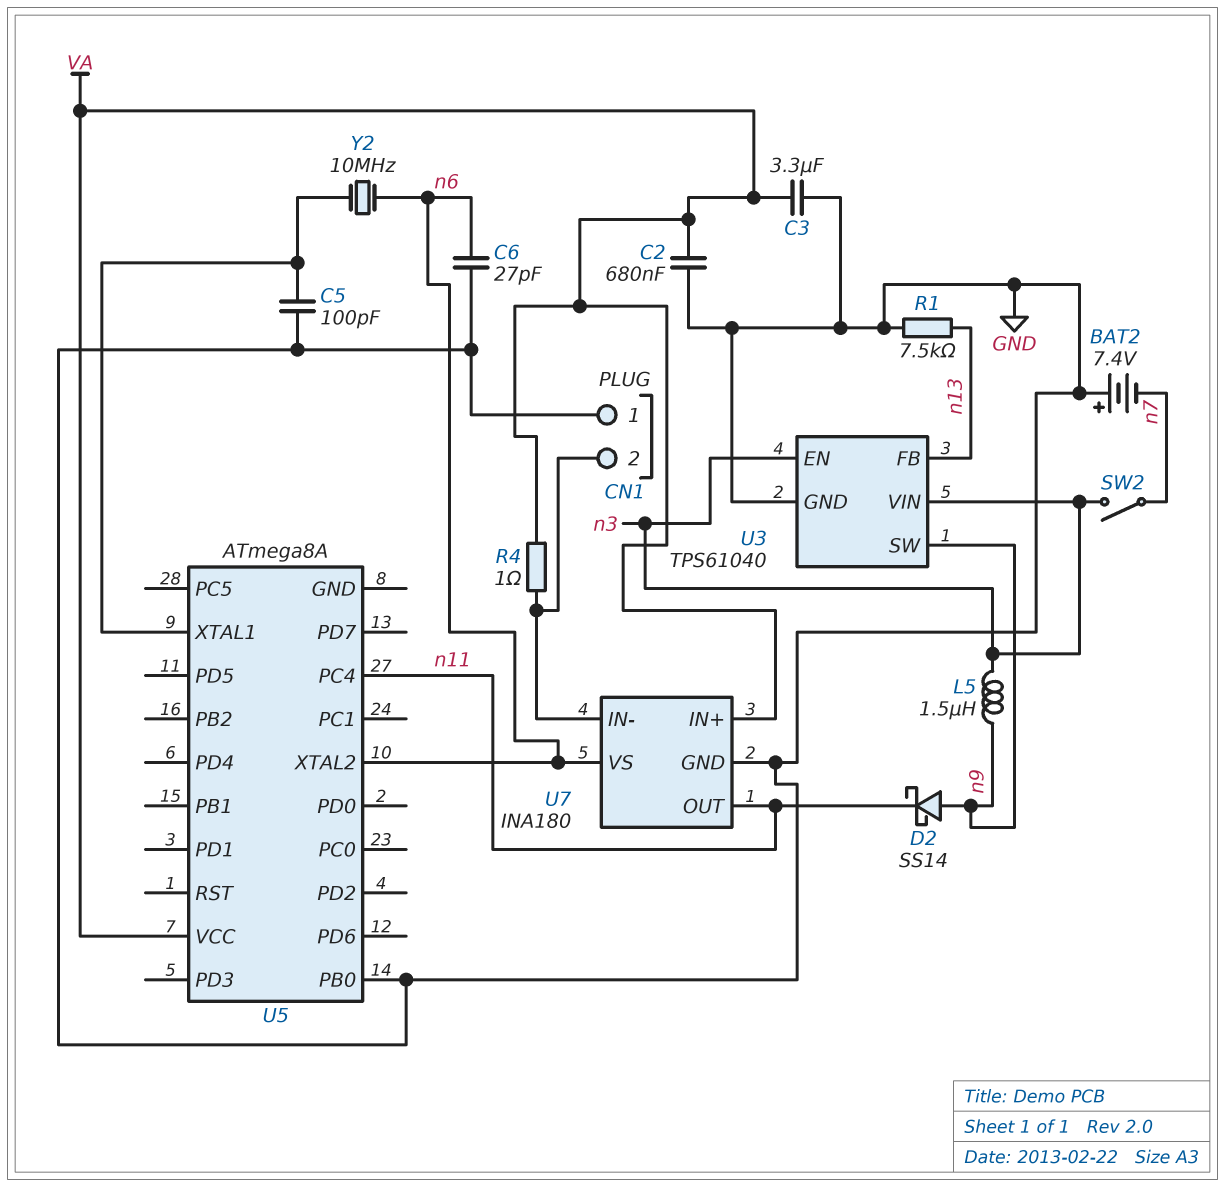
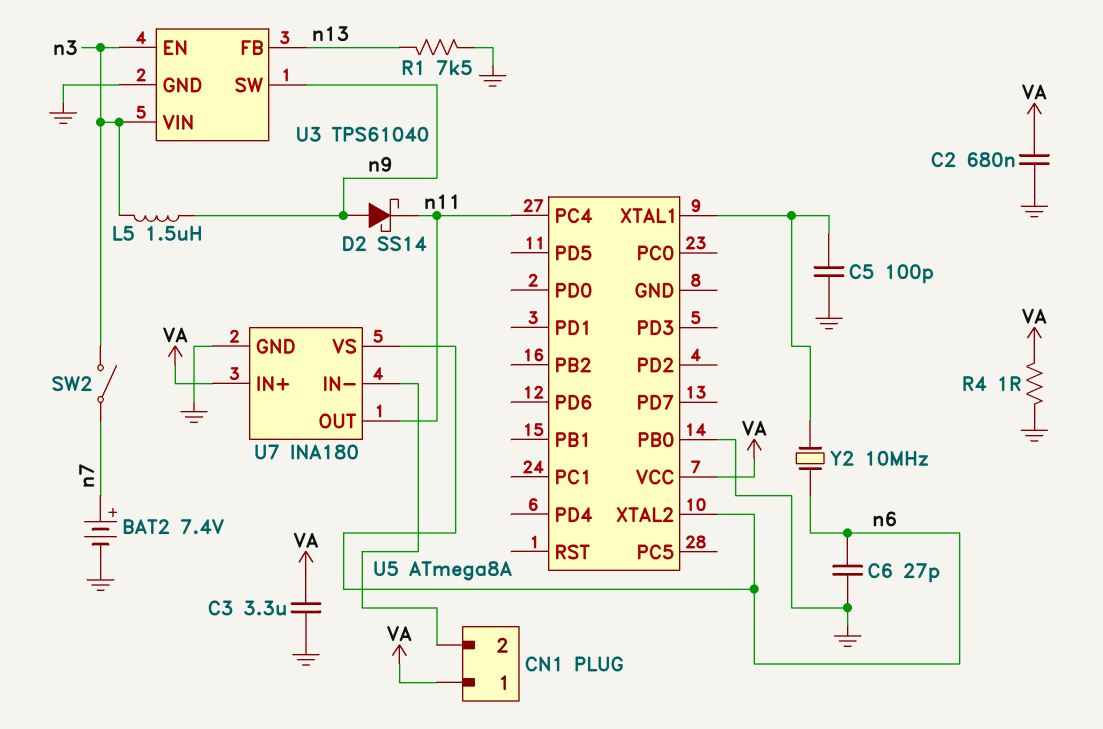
BAT2: 7.4V (plus GND, minus n7) -> 7.4V (plus n7, minus GND)
CN1 pin 1: GND -> VA
R4: 1 (CN1/2, VA) -> 1 (GND, VA)

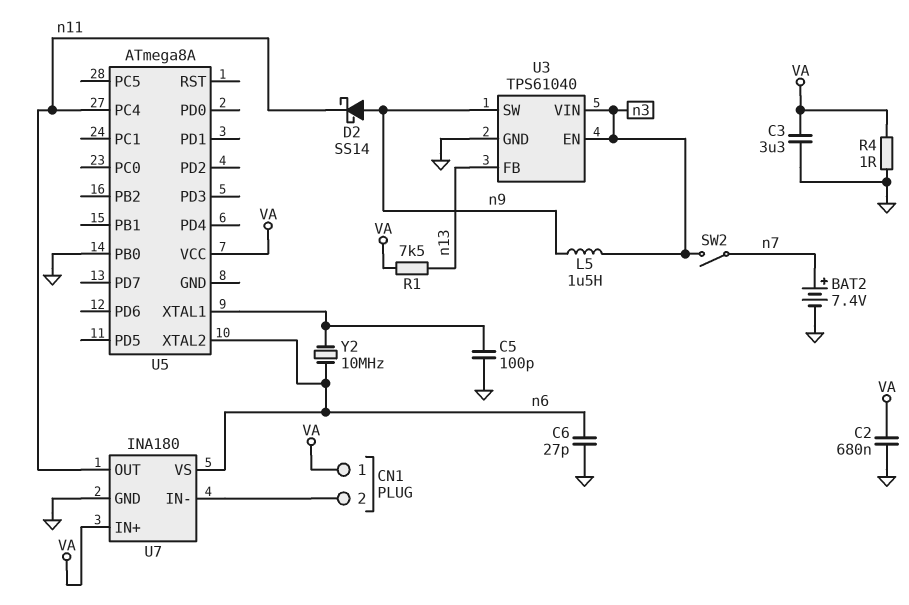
R1: 7.5k (GND, n13) -> 7.5k (VA, n13)

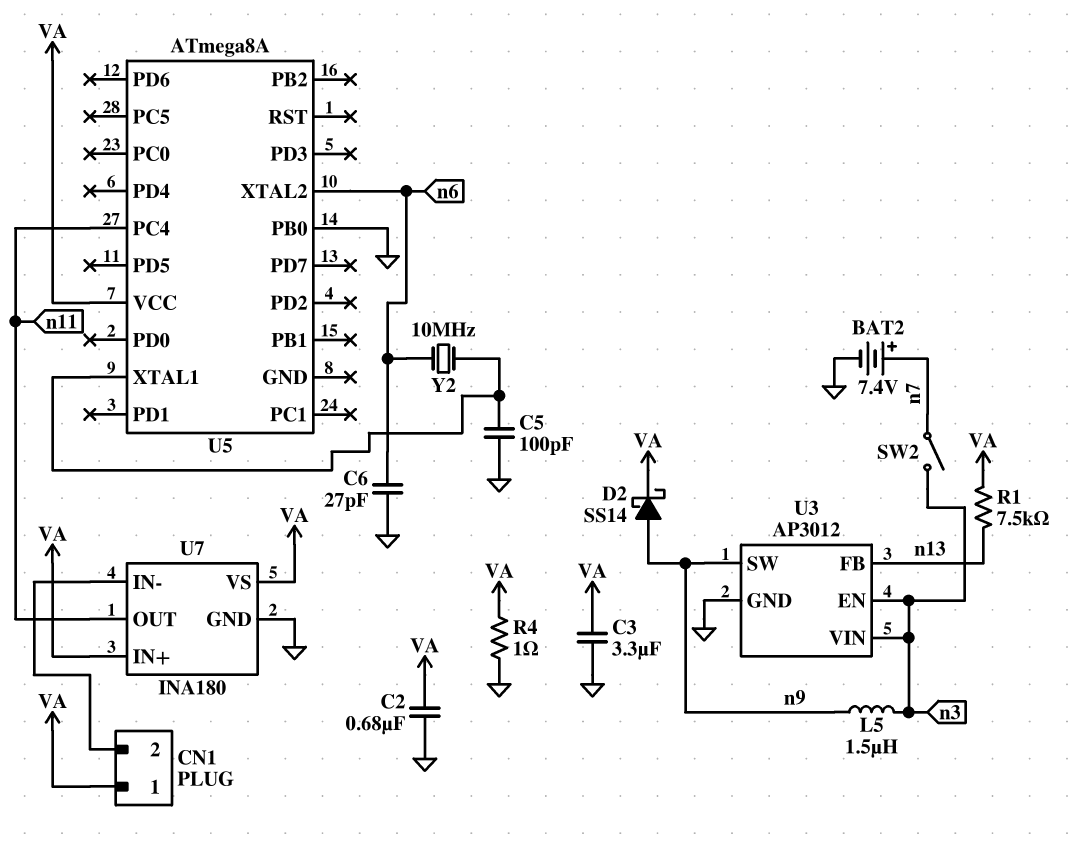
D2: schottky SS14 (A n9, K n11) -> schottky SS14 (A n9, K VA)
U3: TPS61040 -> AP3012
U7 pin VS: n6 -> VA

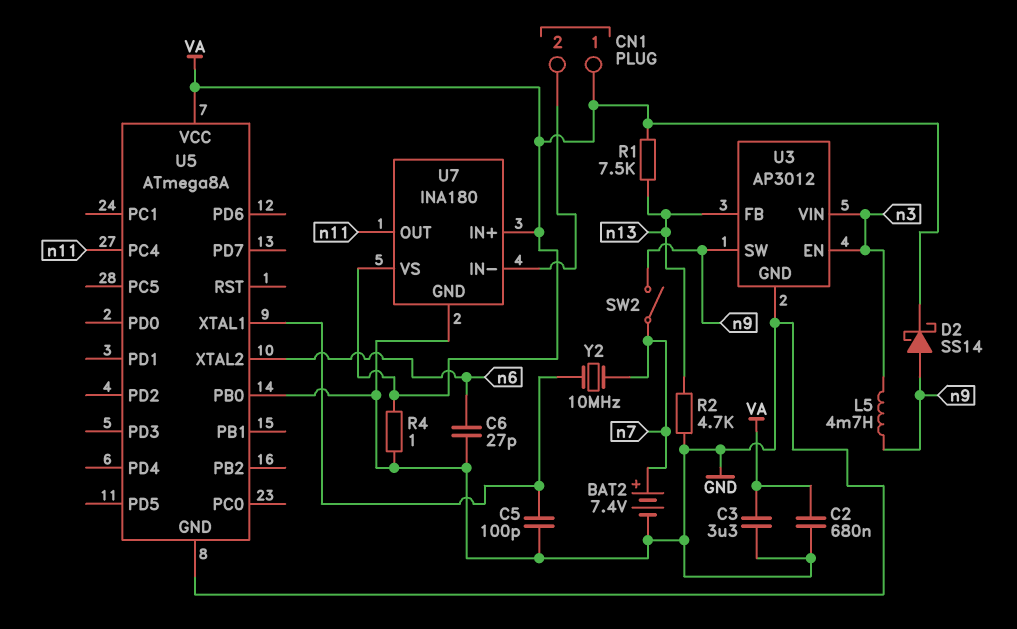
L5: 1.5uH (n3, n9) -> 4.7mH (n3, n9)
R2: none -> 4.7k (GND, n13)
SW2: switch (n3, n7) -> switch (n7, n9)
U5 pin GND: none -> GND
Y2: 10MHz (U5/XTAL1, n6) -> 10MHz (U5/XTAL1, n7)

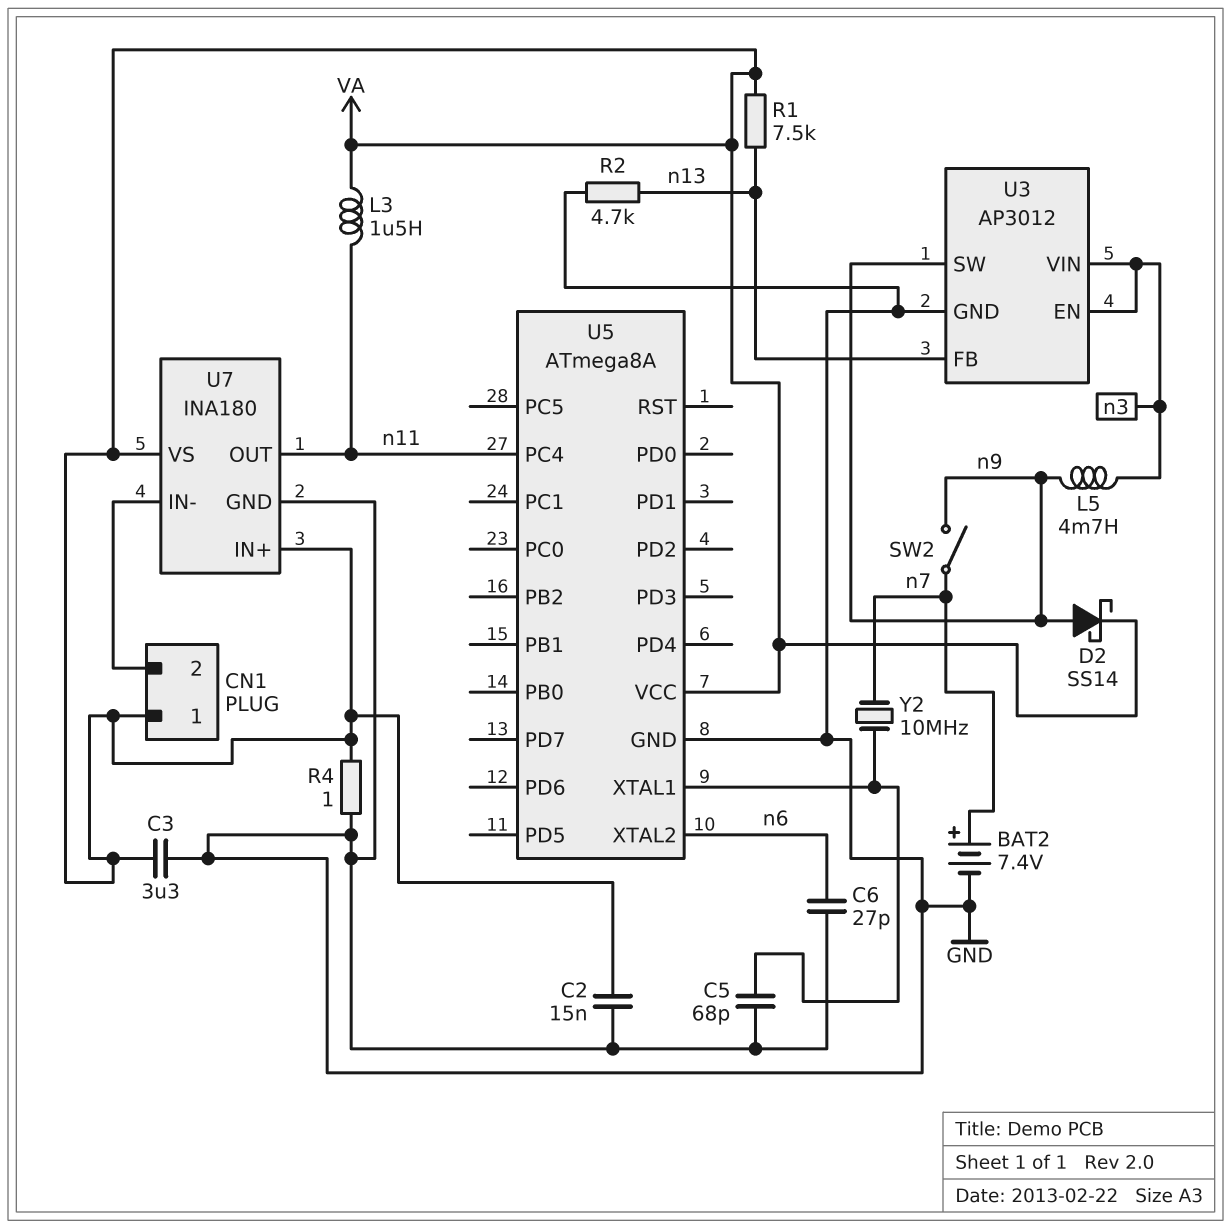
C2: 680nF (GND, VA) -> 15nF (GND, VA)
C5: 100pF (GND, U5/XTAL1) -> 68pF (GND, U5/XTAL1)
L3: none -> 1.5uH (VA, n11)
U5 pin PB0: GND -> none

